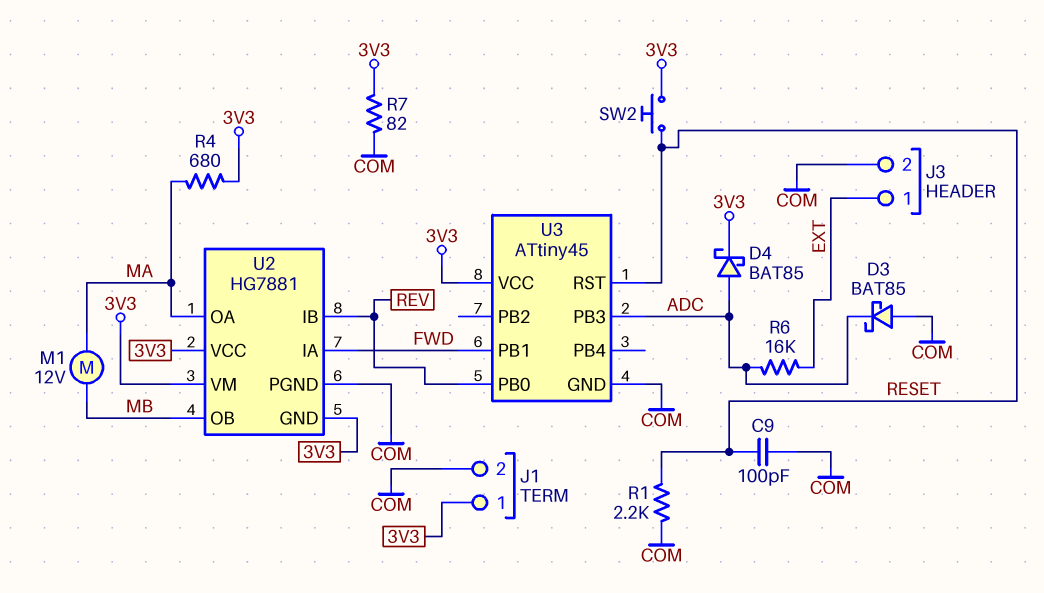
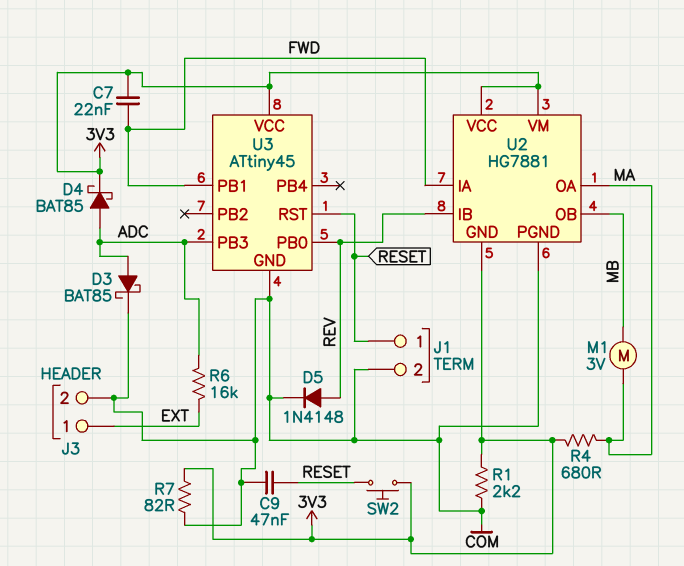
C7: none -> 22nF (3V3, FWD)
C9: 100pF (COM, RESET) -> 47nF (COM, RESET)
D3: schottky BAT85 (A COM, K ADC) -> schottky BAT85 (A ADC, K COM)
D5: none -> diode 1N4148 (A REV, K COM)
J1 pin 1: 3V3 -> RESET
M1: motor 12V (MA, MB) -> motor 3V (MA, MB)
R1: 2.2k (COM, RESET) -> 2.2k (3V3, COM)

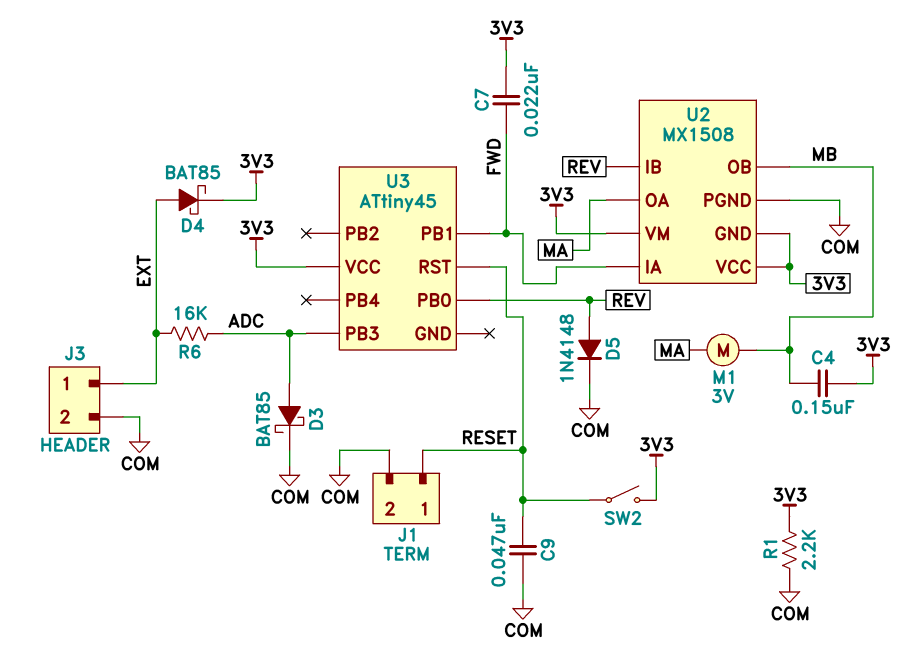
C4: none -> 150nF (3V3, MB)
D4: schottky BAT85 (A ADC, K 3V3) -> schottky BAT85 (A EXT, K 3V3)
R4: 680 (3V3, MA) -> none
R7: 82 (3V3, COM) -> none
SW2: button (3V3, RESET) -> switch (3V3, RESET)
U2: HG7881 -> MX1508
U3 pin GND: COM -> none

